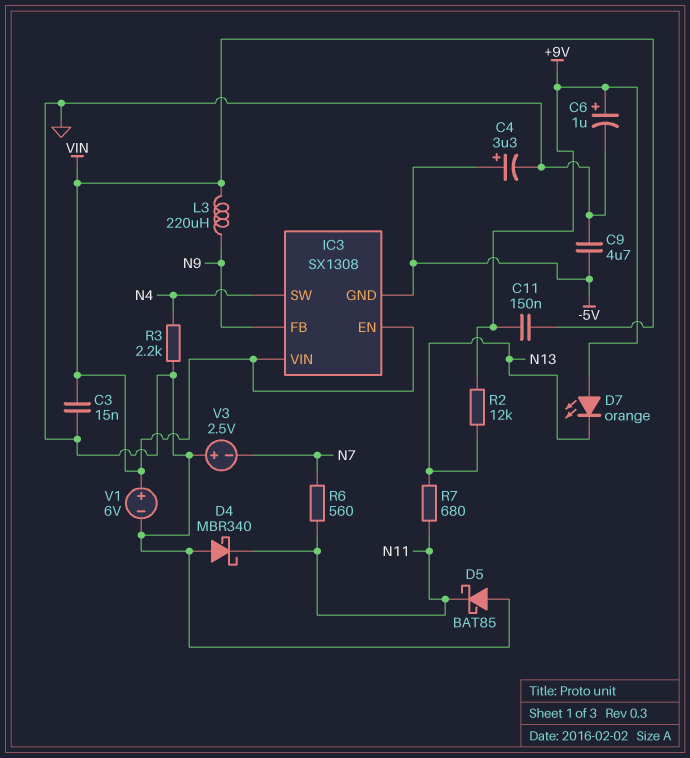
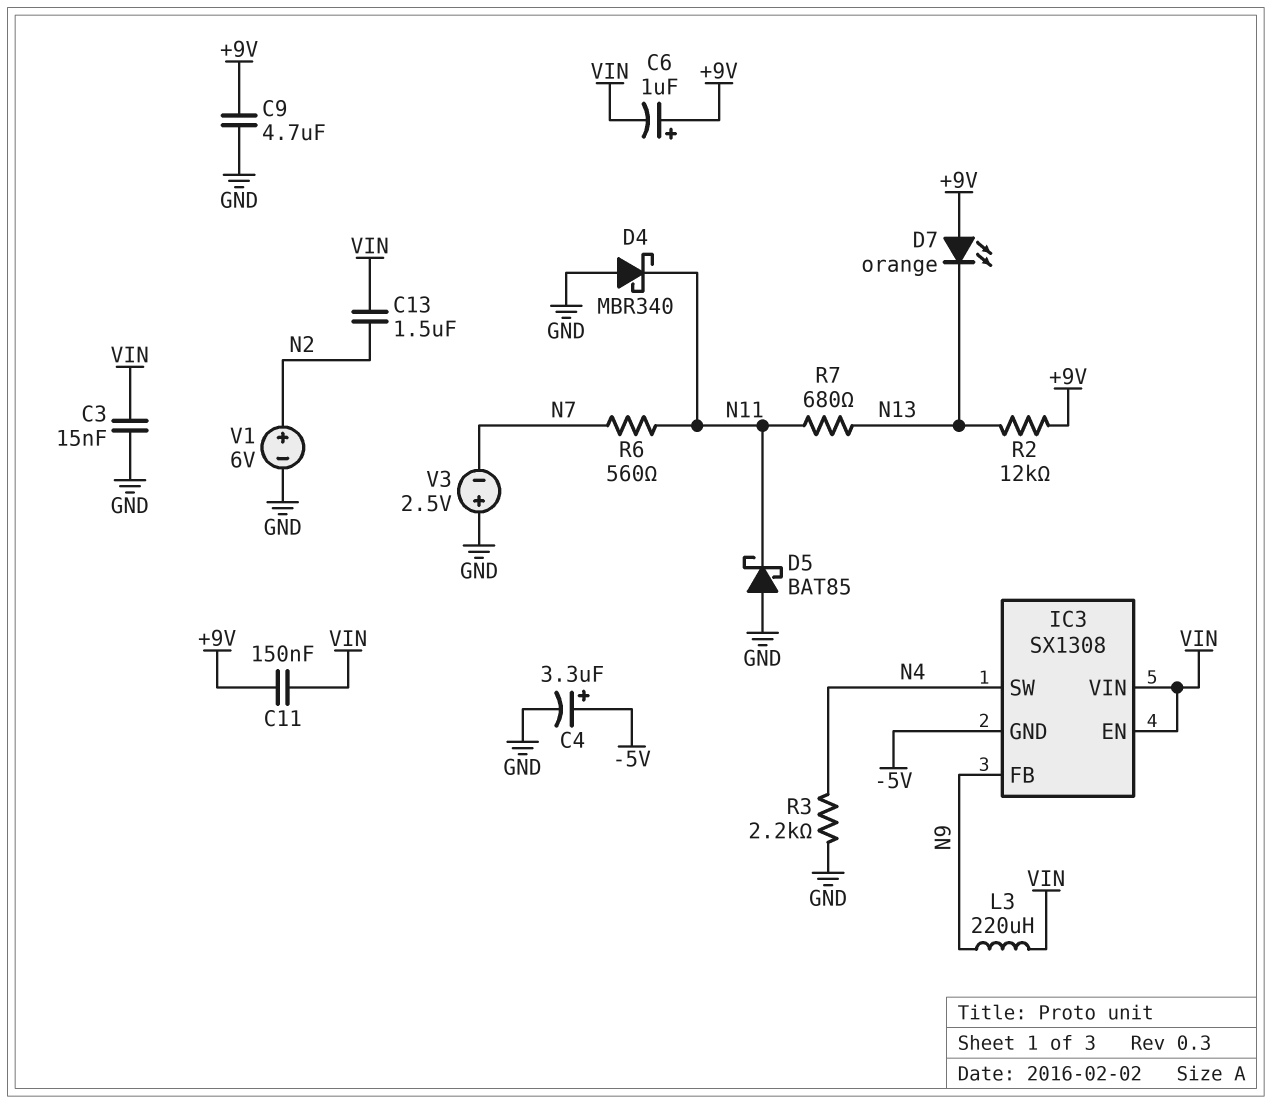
C6: 1uF (plus +9V, minus GND) -> 1uF (plus +9V, minus VIN)
C9: 4.7uF (-5V, GND) -> 4.7uF (+9V, GND)
C13: none -> 1.5uF (N2, VIN)
V1: 6V (plus VIN, minus GND) -> 6V (plus N2, minus GND)

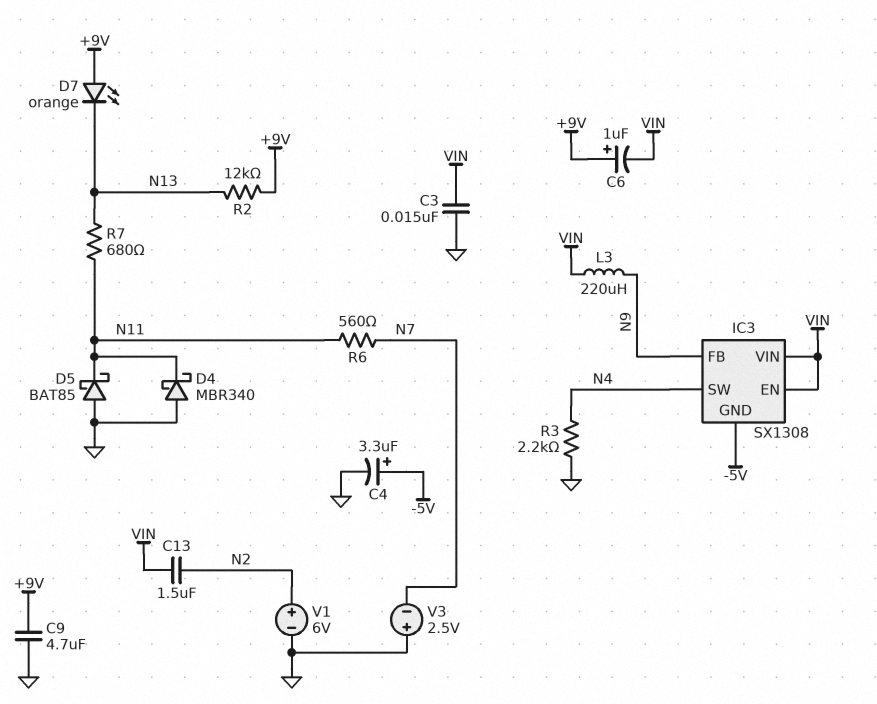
C11: 150nF (+9V, VIN) -> none

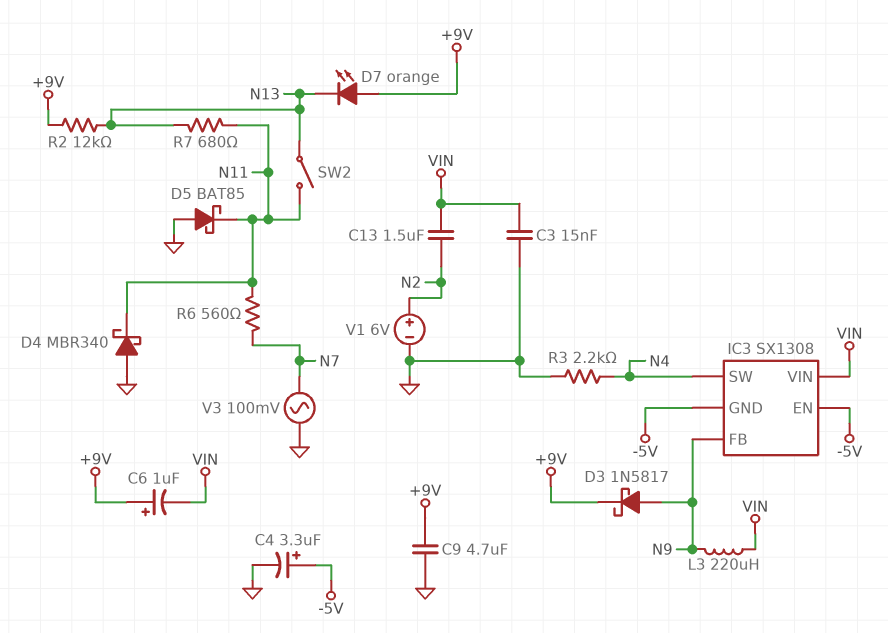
D3: none -> schottky 1N5817 (A N9, K +9V)
IC3 pin EN: VIN -> -5V
SW2: none -> switch (N11, N13)
V3: 2.5V (plus GND, minus N7) -> AC 100mV (GND, N7)

